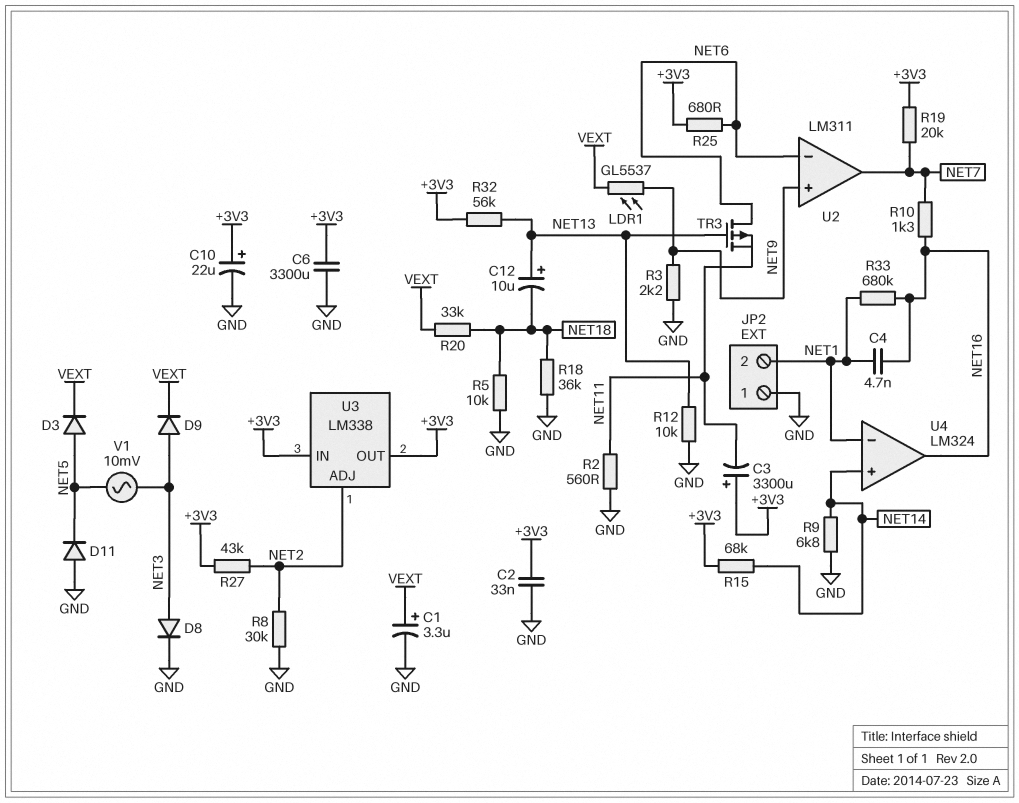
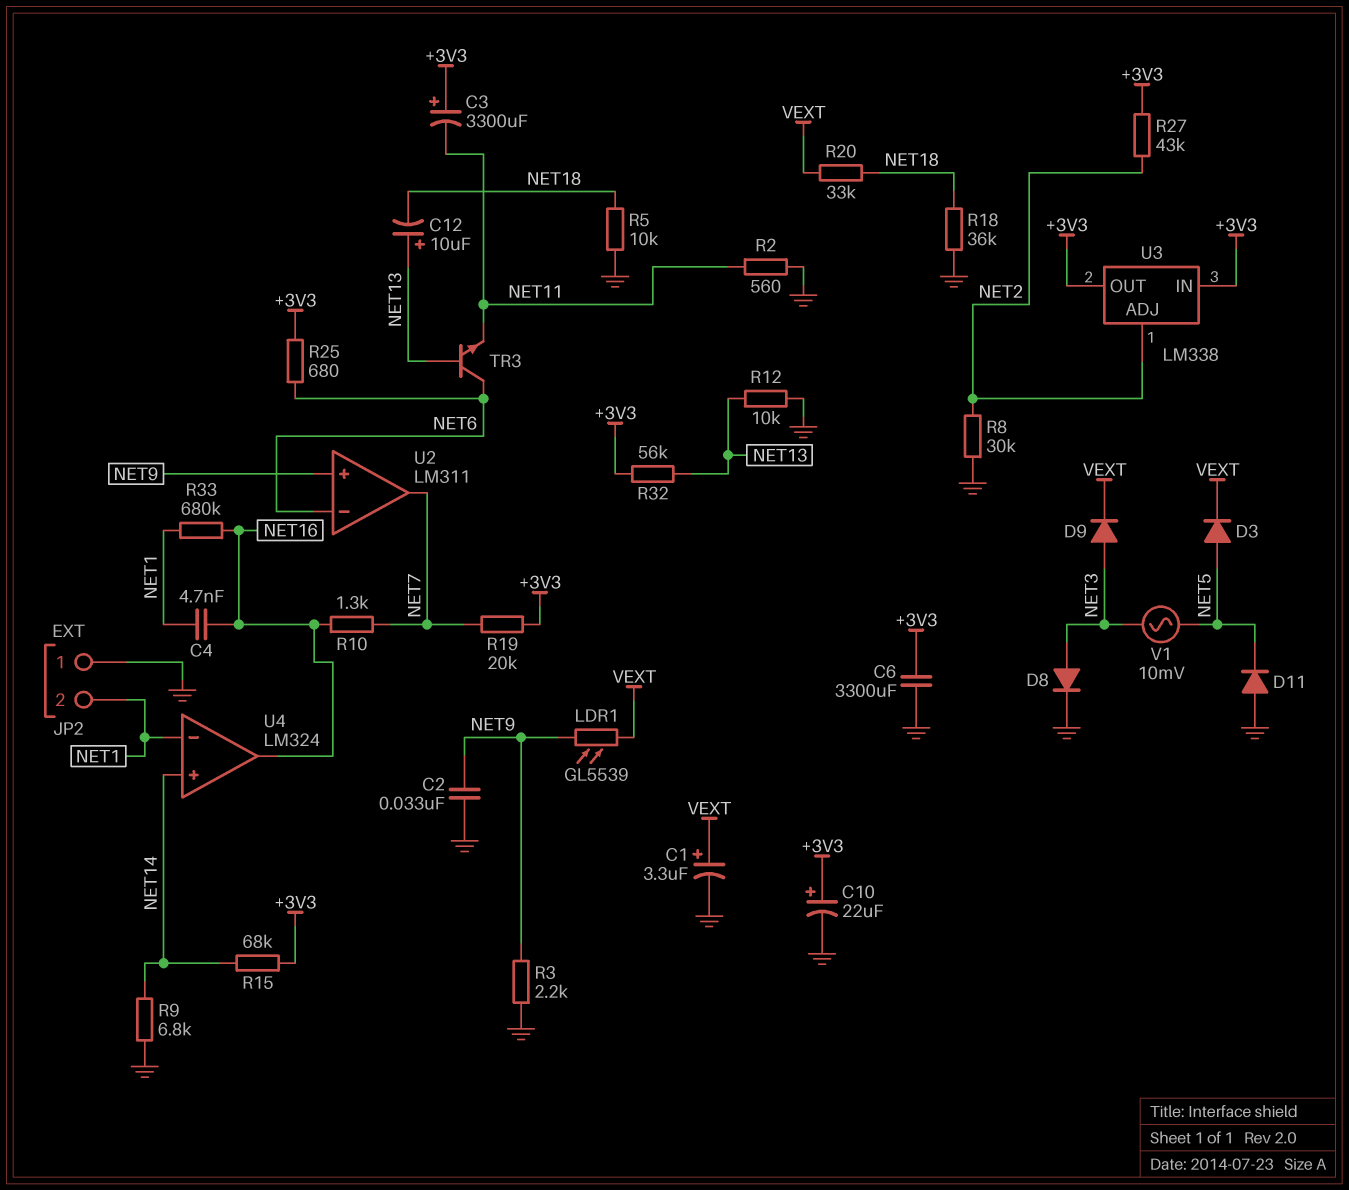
C2: 33nF (+3V3, GND) -> 33nF (GND, NET9)
LDR1: GL5537 (NET9, VEXT) -> GL5539 (NET9, VEXT)
TR3: PMOS (G NET13, D NET6, S NET11) -> NPN (B NET13, C NET6, E NET11)

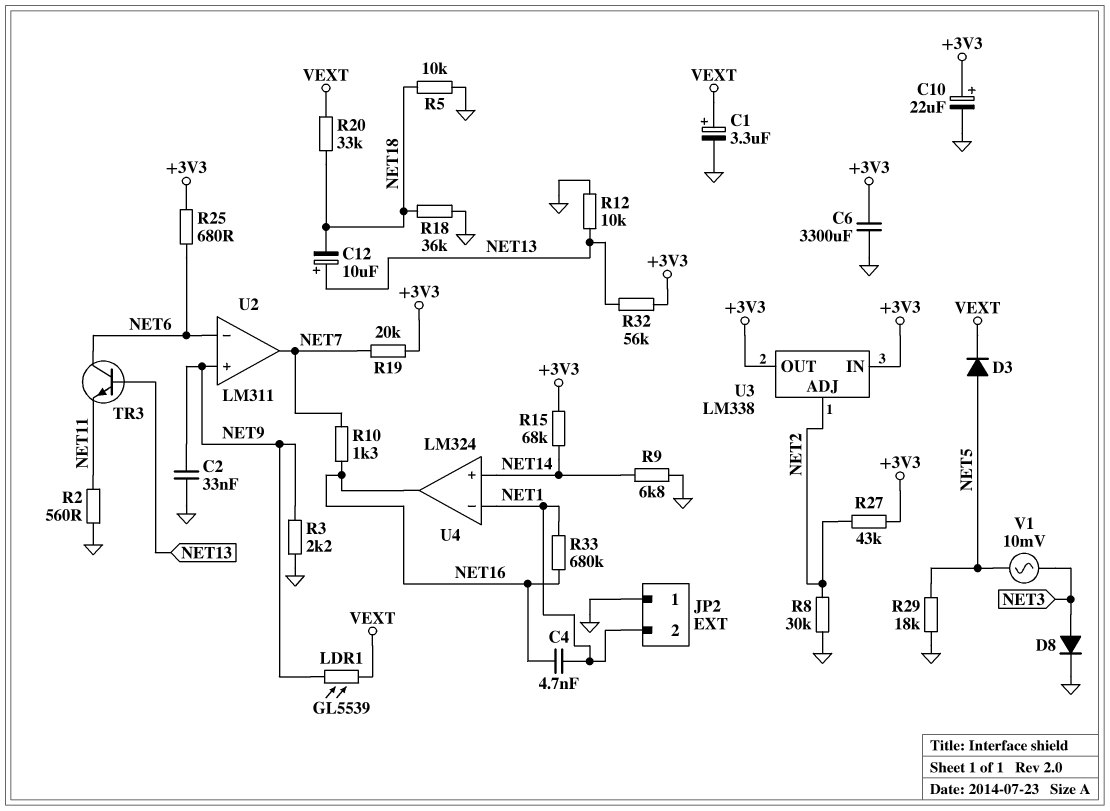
C3: 3300uF (plus +3V3, minus NET11) -> none
D9: diode (A NET3, K VEXT) -> none
D11: diode (A GND, K NET5) -> none
R29: none -> 18k (GND, NET5)

